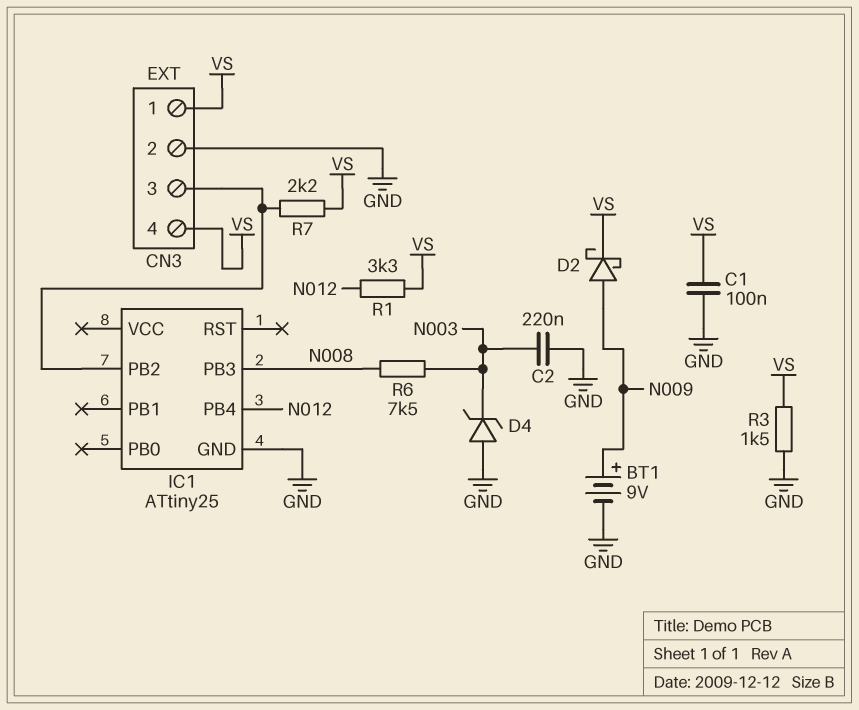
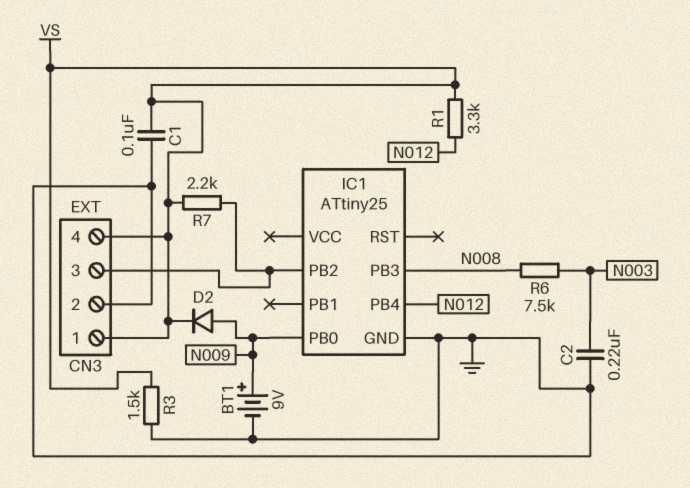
D2: schottky (A N009, K VS) -> diode (A N009, K VS)
D4: zener (A GND, K N003) -> none
IC1 pin PB0: none -> N009

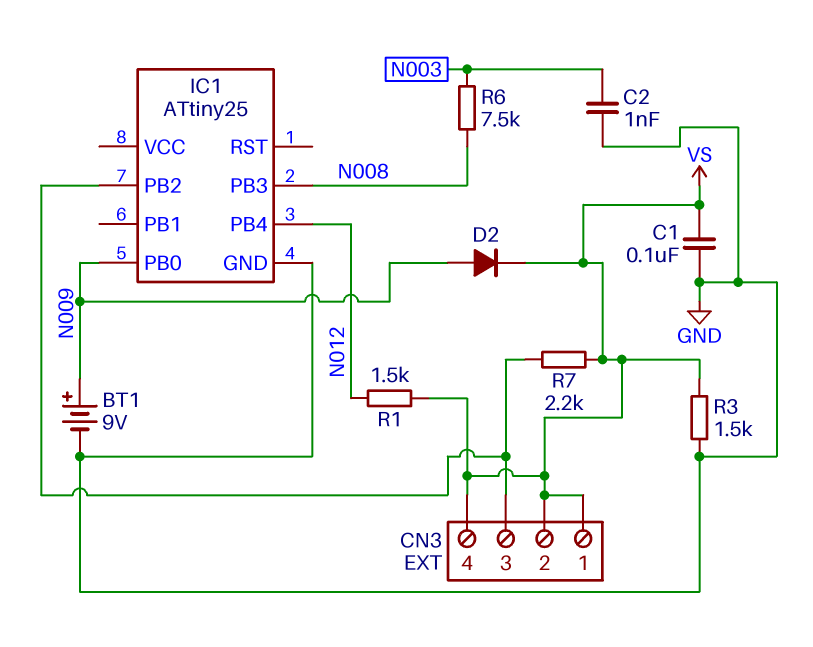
C2: 220nF (GND, N003) -> 1nF (GND, N003)
CN3 pin 2: GND -> VS
R1: 3.3k (N012, VS) -> 1.5k (N012, VS)

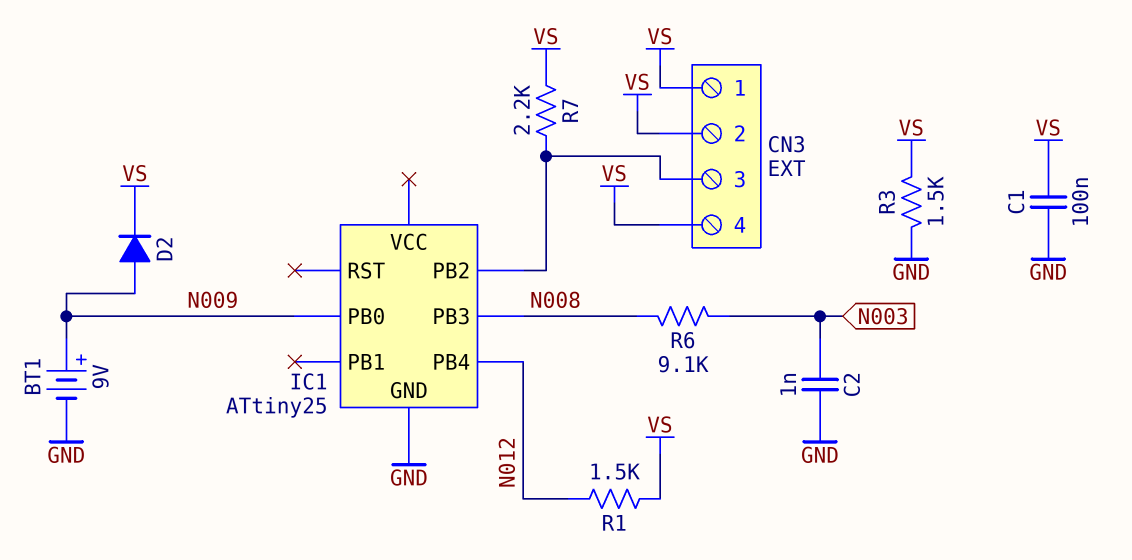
R6: 7.5k (N003, N008) -> 9.1k (N003, N008)

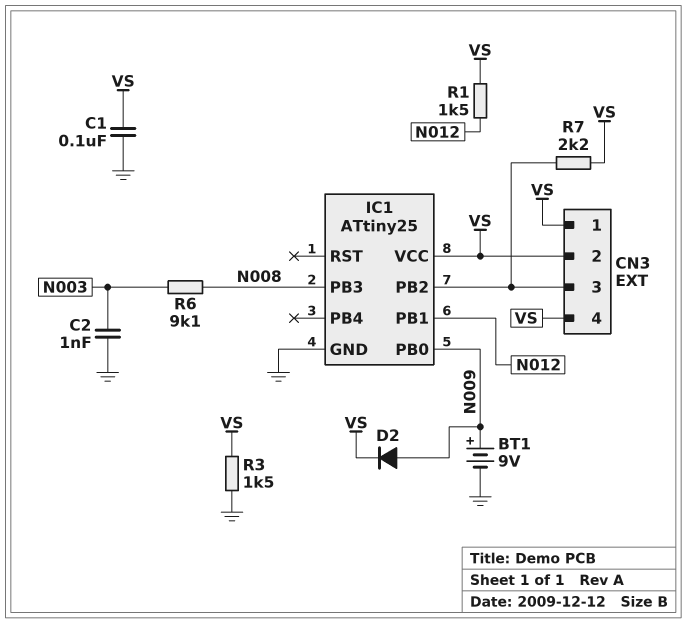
IC1 pin PB1: none -> N012
IC1 pin PB4: N012 -> none
IC1 pin VCC: none -> VS

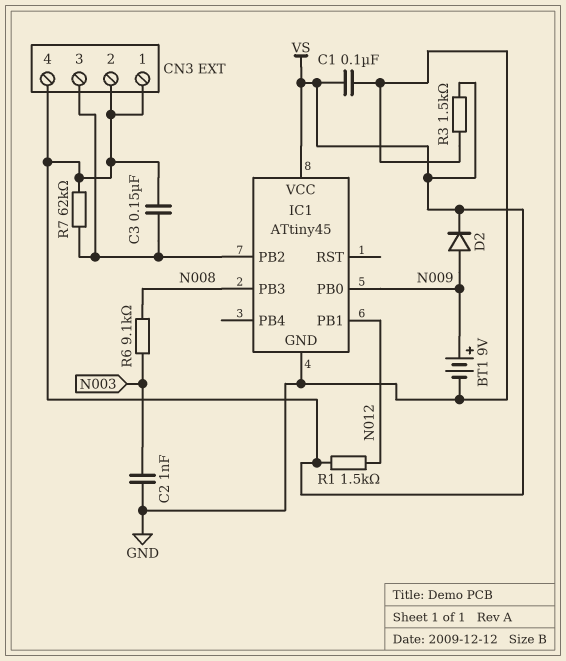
C3: none -> 150nF (CN3/3, VS)
IC1: ATtiny25 -> ATtiny45
R7: 2.2k (CN3/3, VS) -> 62k (CN3/3, VS)

